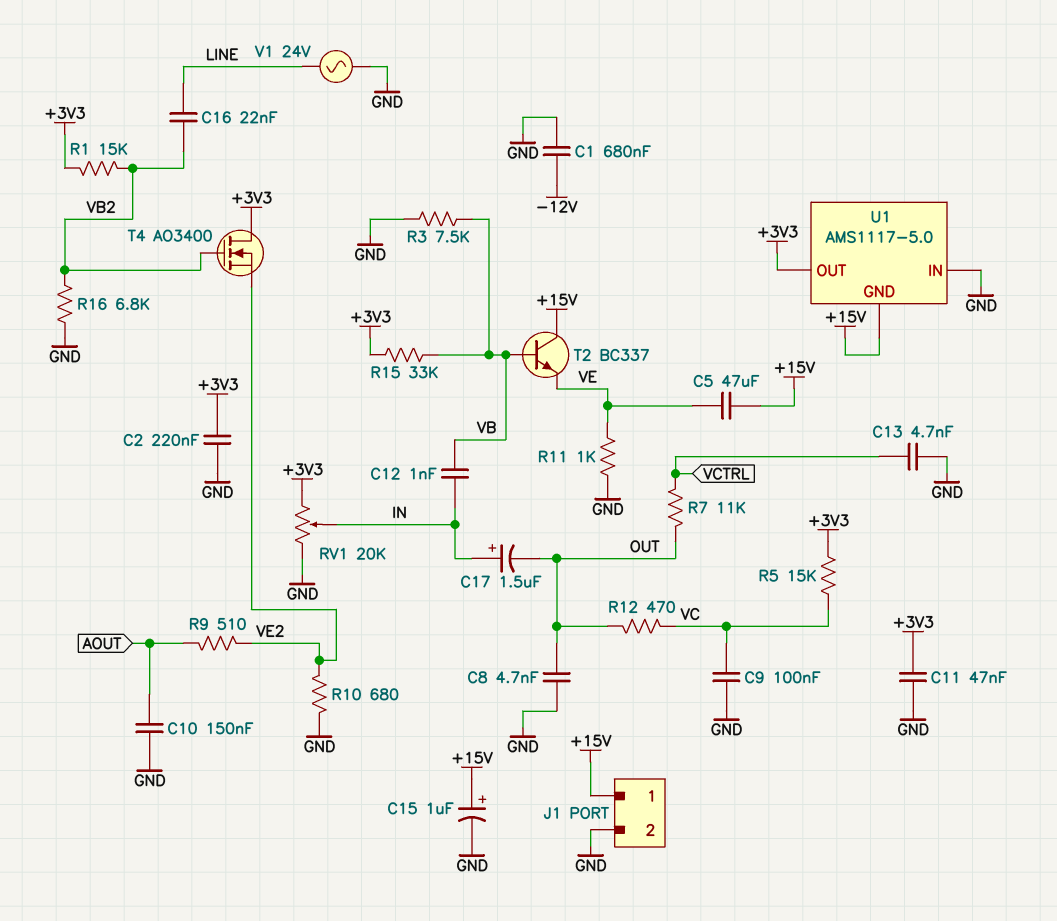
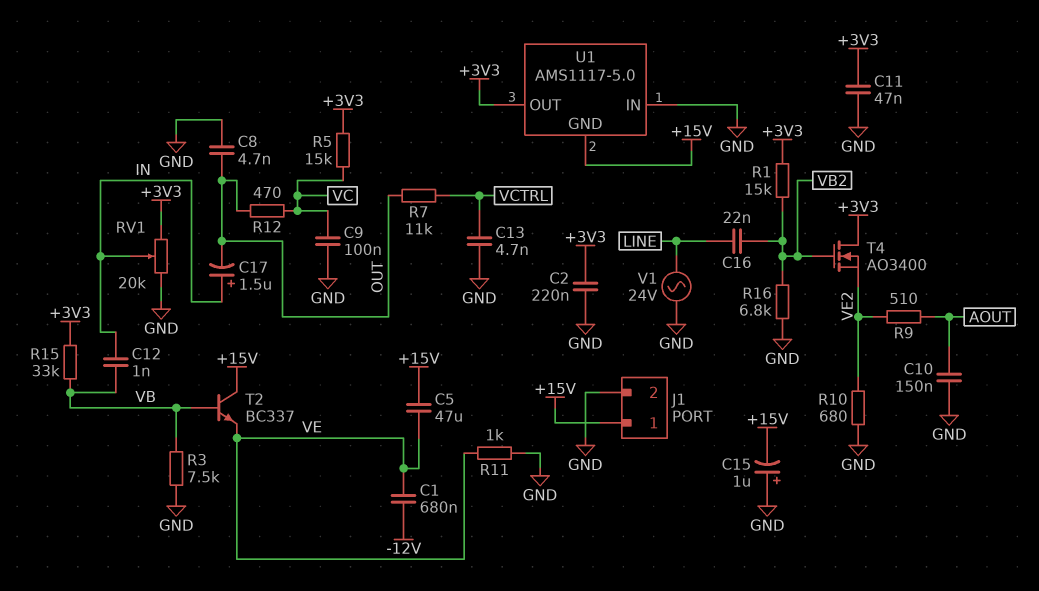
C1: 680nF (-12V, GND) -> 680nF (-12V, VE)
C15: 1uF (plus +15V, minus GND) -> 1uF (plus GND, minus +15V)

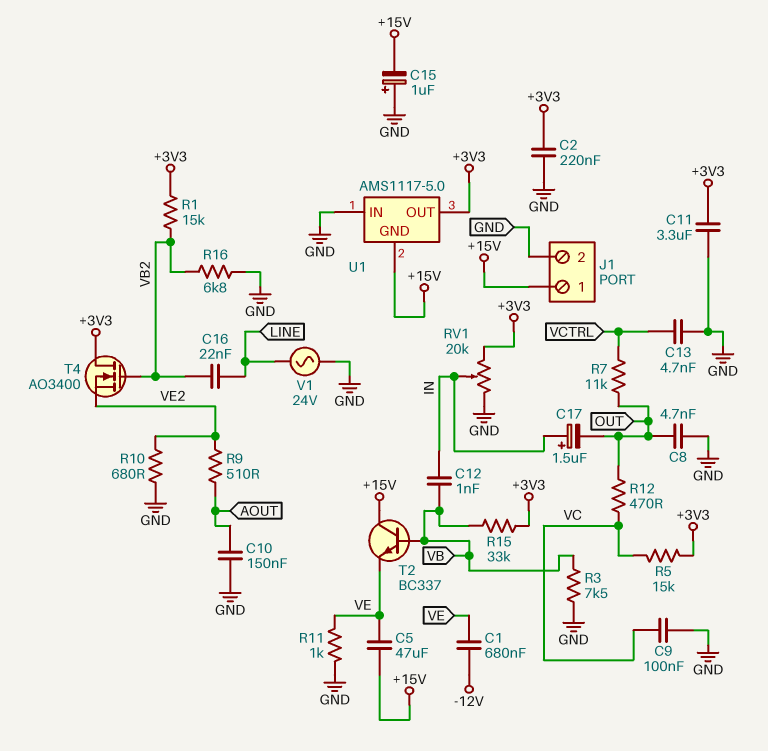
C11: 47nF (+3V3, GND) -> 3.3uF (+3V3, GND)

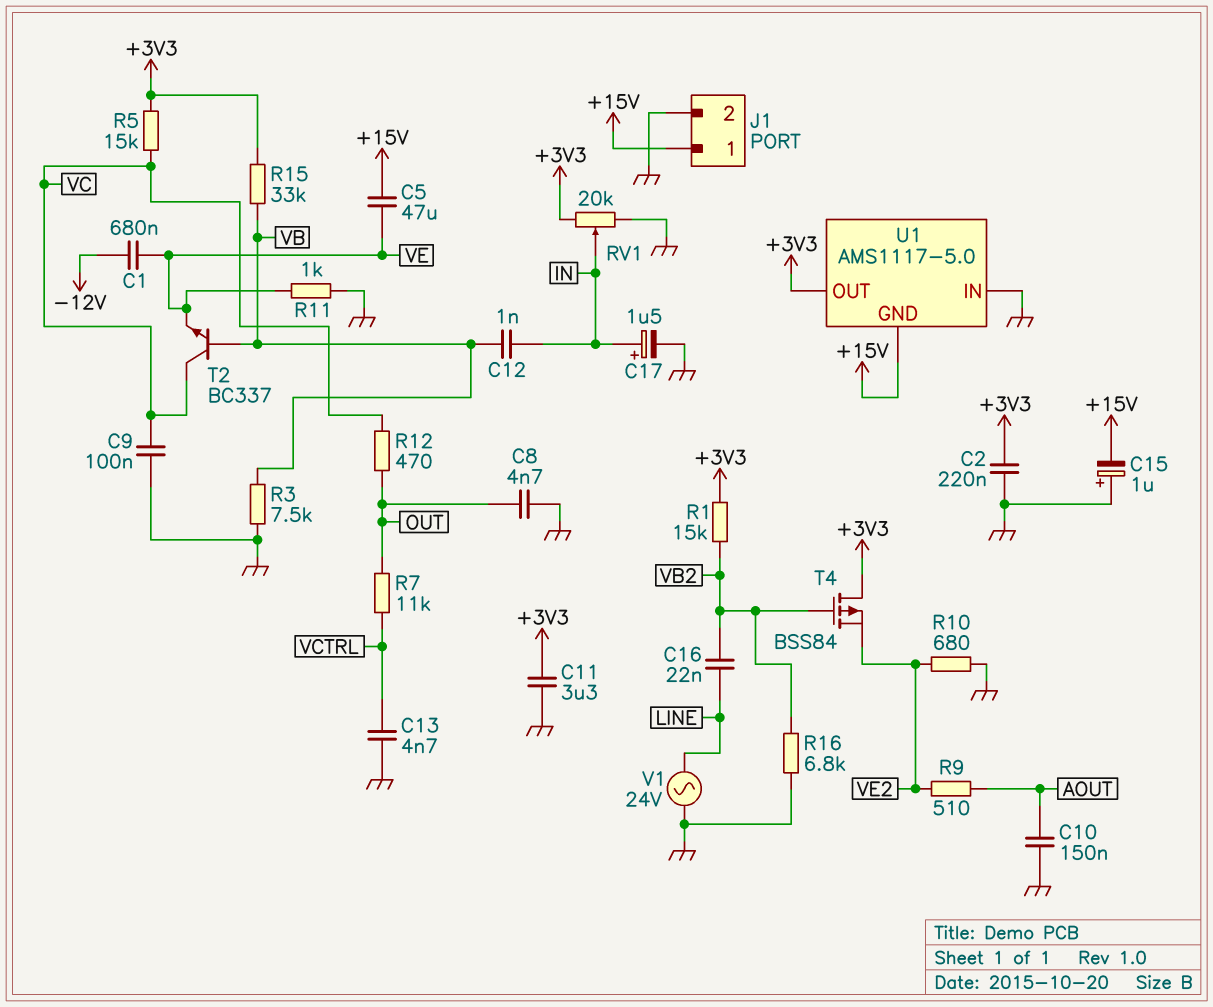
C17: 1.5uF (plus IN, minus OUT) -> 1.5uF (plus IN, minus GND)
T2: NPN BC337 (B VB, C +15V, E VE) -> NPN BC337 (B VB, C VC, E VE)
T4: NMOS AO3400 (G VB2, D +3V3, S VE2) -> PMOS BSS84 (G VB2, D +3V3, S VE2)

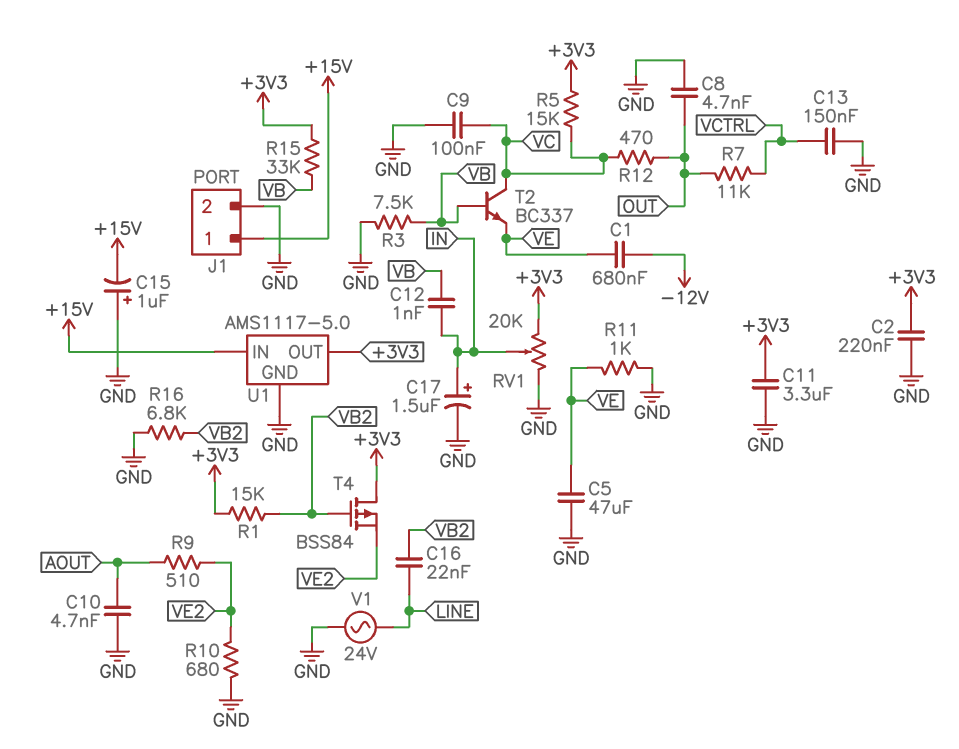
C5: 47uF (+15V, VE) -> 47uF (GND, VE)
C10: 150nF (AOUT, GND) -> 4.7nF (AOUT, GND)
C13: 4.7nF (GND, VCTRL) -> 150nF (GND, VCTRL)
U1 pin GND: +15V -> GND
U1 pin IN: GND -> +15V

